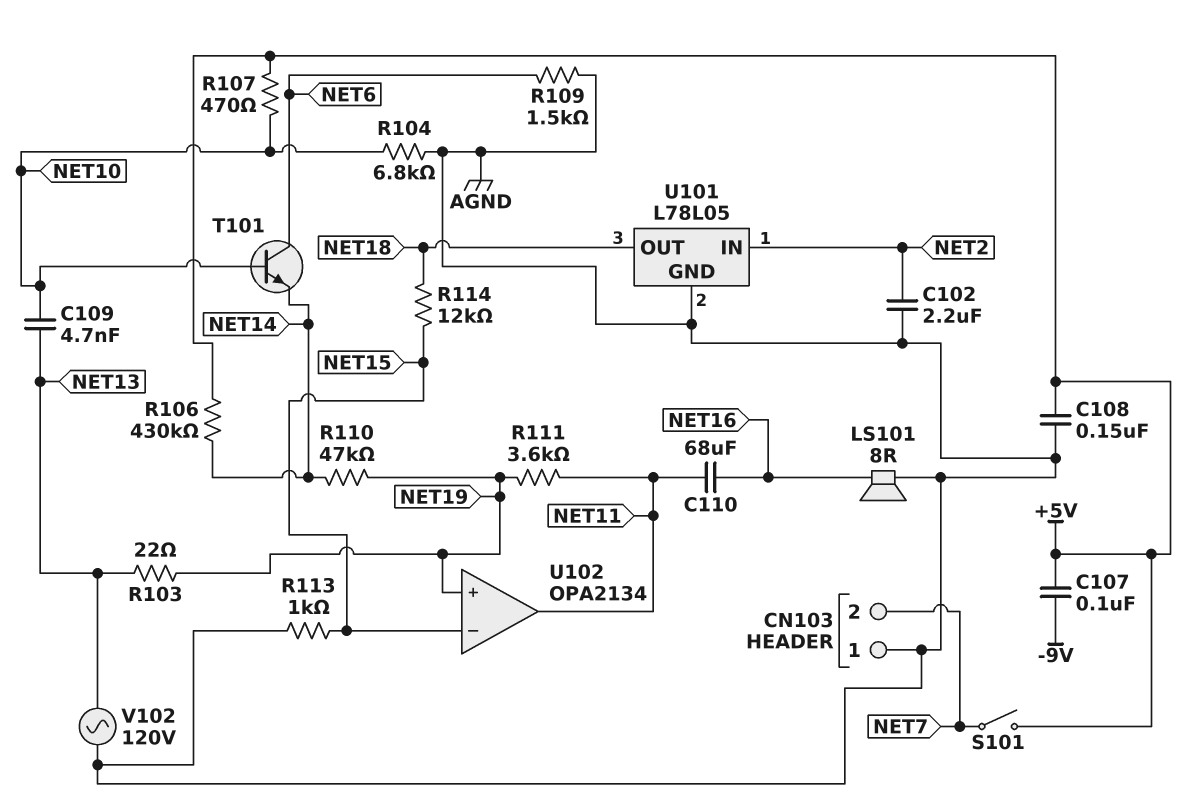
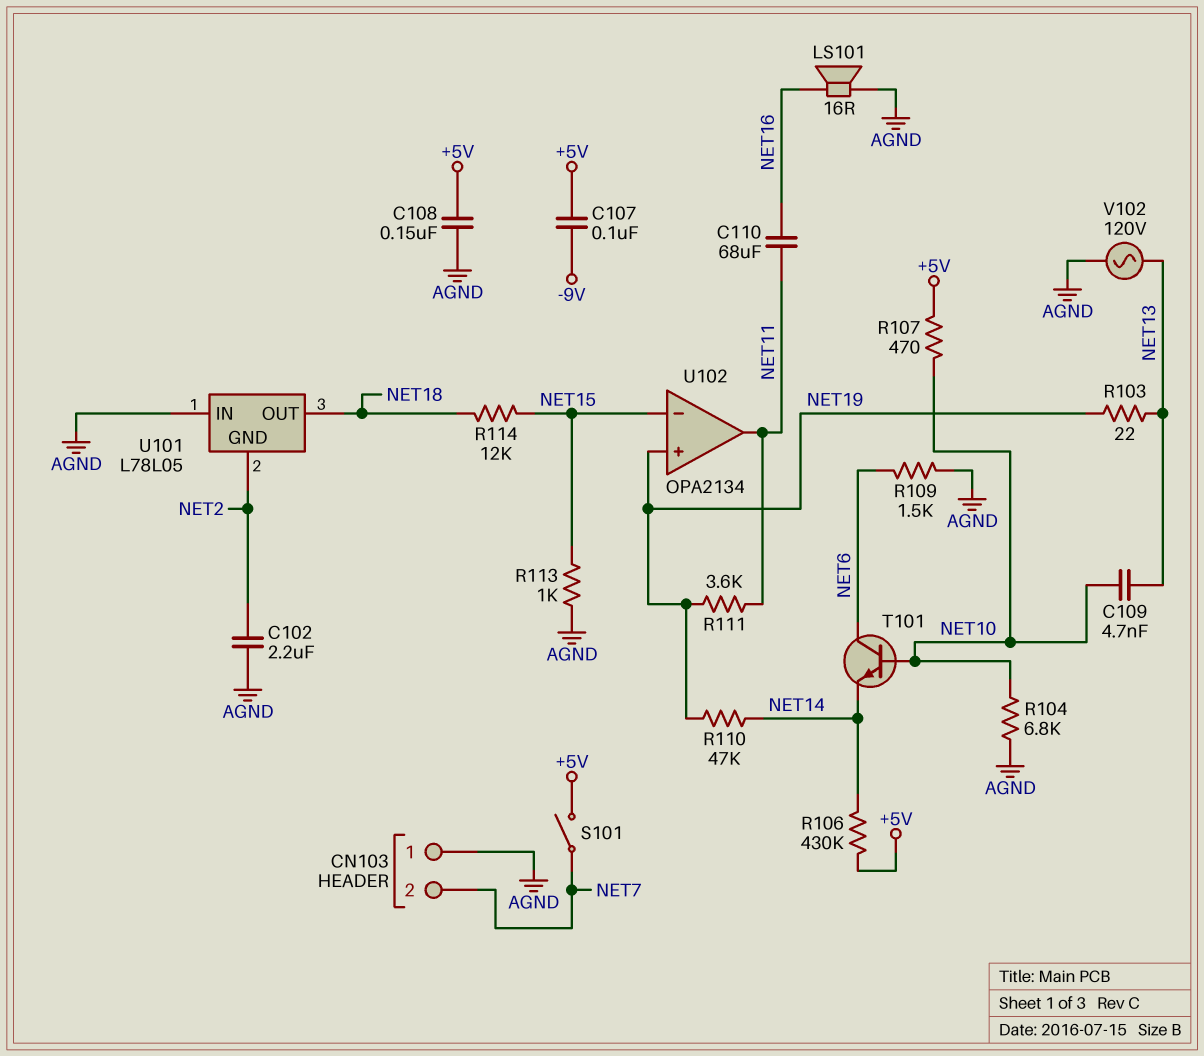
LS101: speaker 8R (AGND, NET16) -> speaker 16R (AGND, NET16)
U101 pin GND: AGND -> NET2
U101 pin IN: NET2 -> AGND

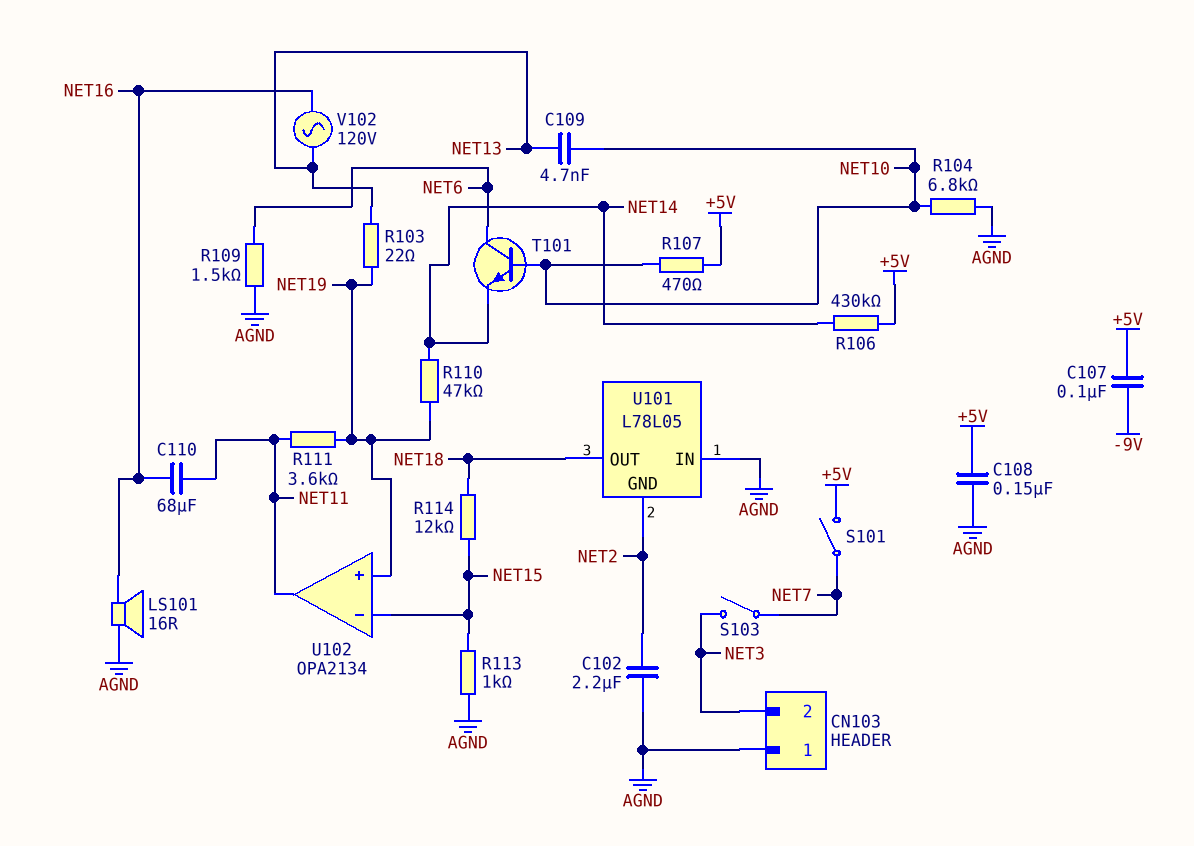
CN103 pin 2: NET7 -> NET3
S103: none -> switch (NET3, NET7)
V102: AC 120V (AGND, NET13) -> AC 120V (NET13, NET16)

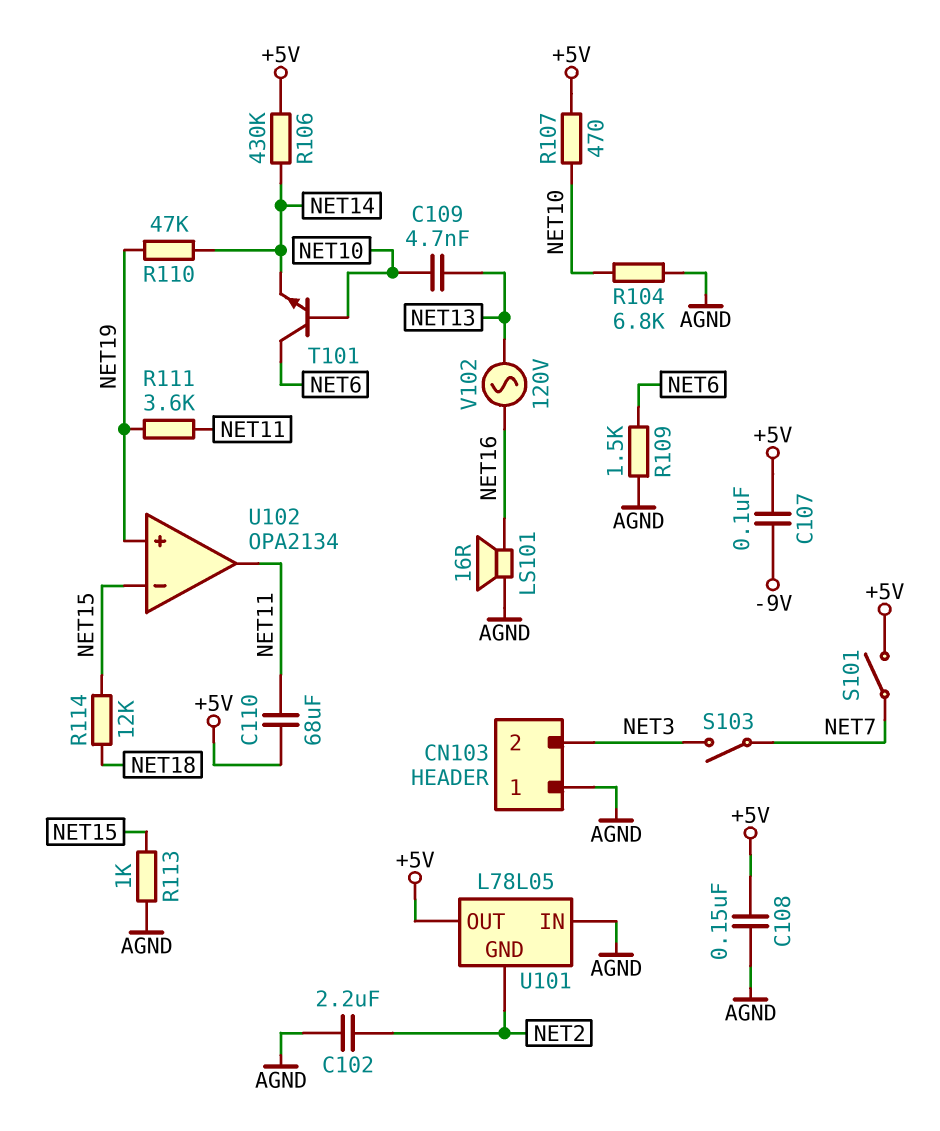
C110: 68uF (NET11, NET16) -> 68uF (+5V, NET11)
R103: 22 (NET13, NET19) -> none
U101 pin OUT: NET18 -> +5V

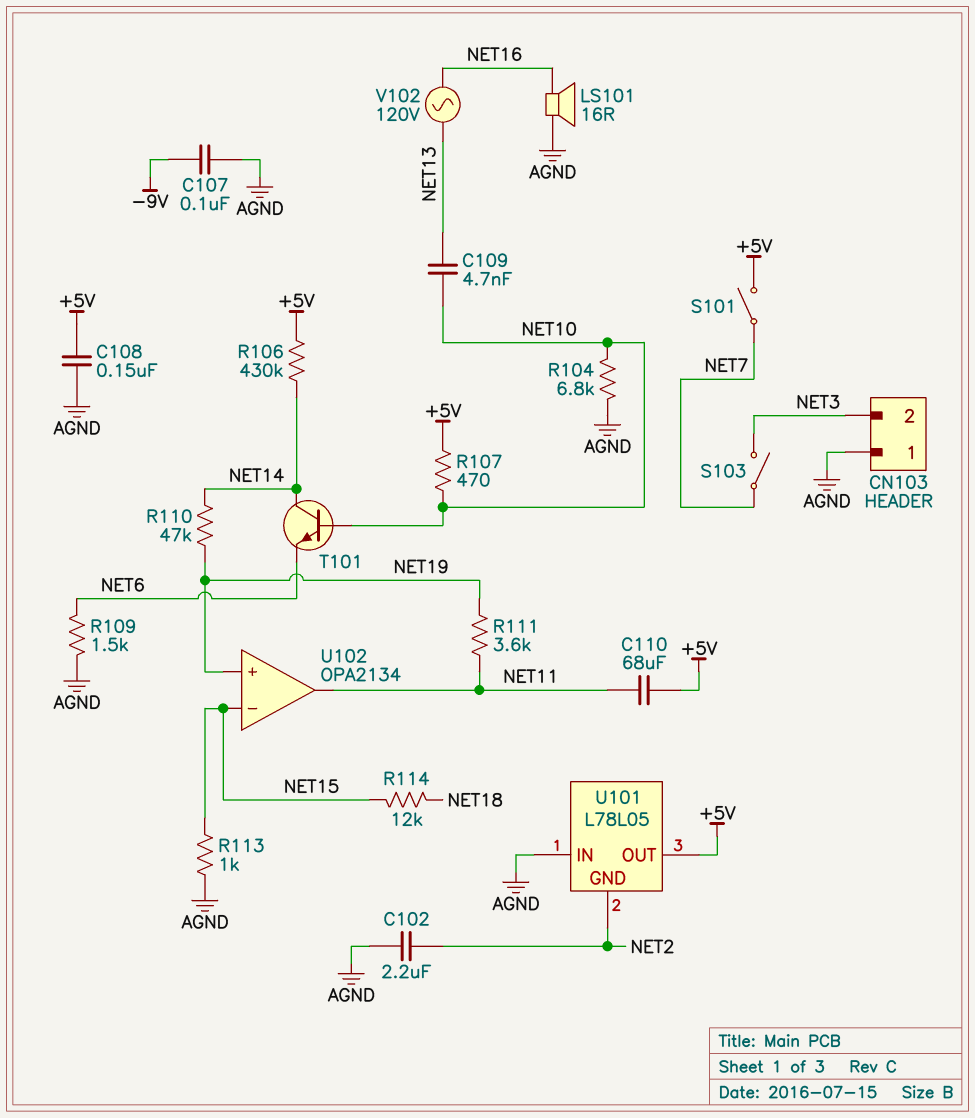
C107: 100nF (+5V, -9V) -> 100nF (-9V, AGND)
T101: NPN (B NET10, C NET6, E NET14) -> NPN (B NET10, C NET14, E NET6)

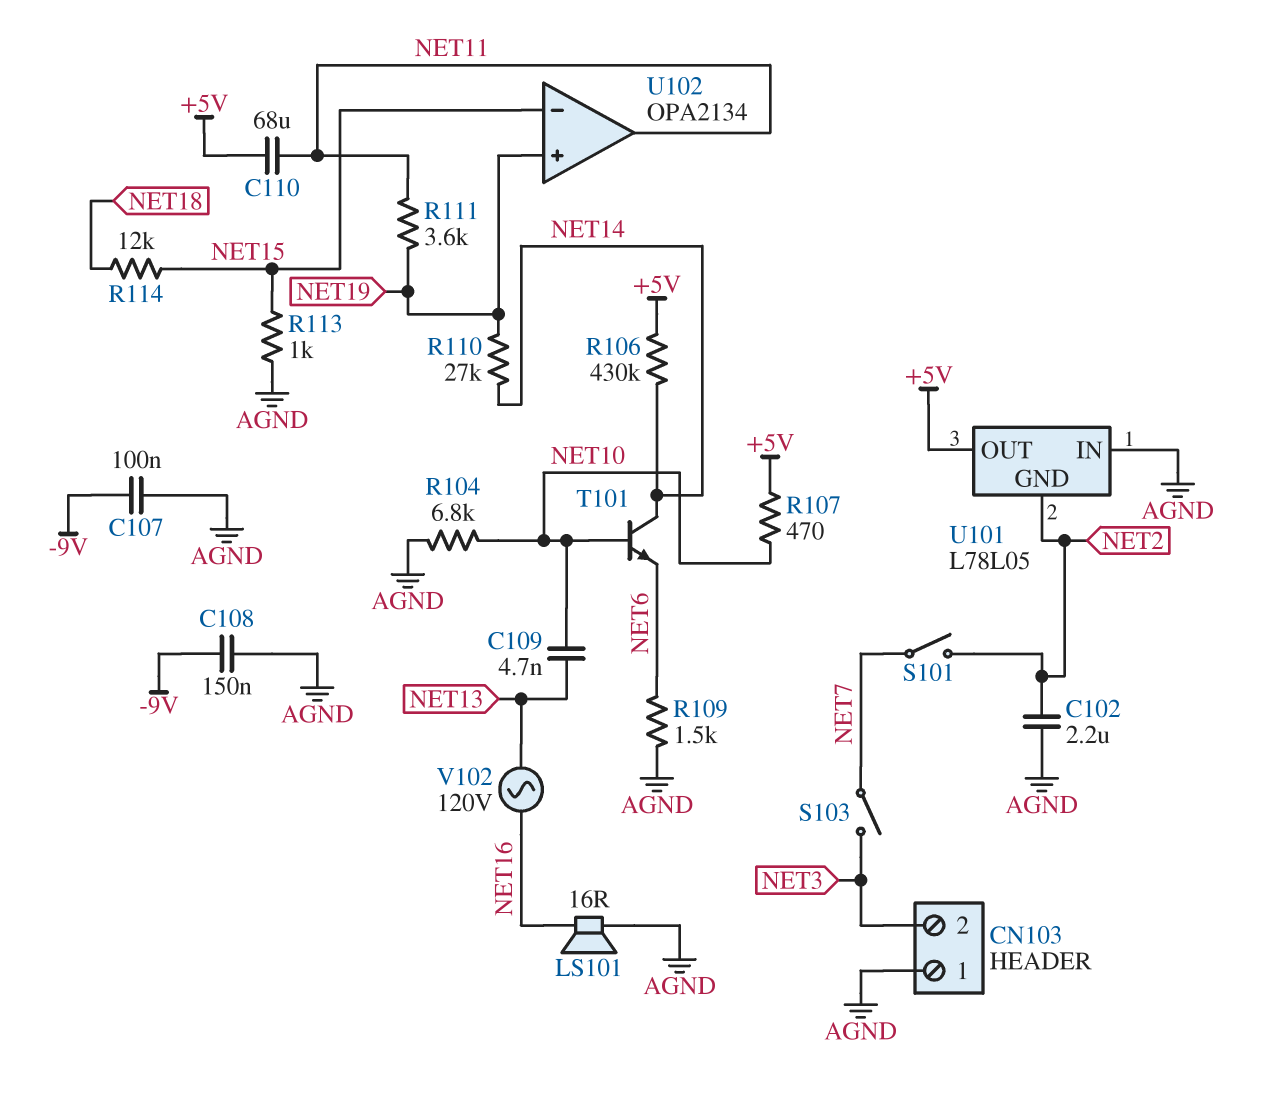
C108: 150nF (+5V, AGND) -> 150nF (-9V, AGND)
R110: 47k (NET14, NET19) -> 27k (NET14, NET19)
S101: switch (+5V, NET7) -> switch (NET2, NET7)

